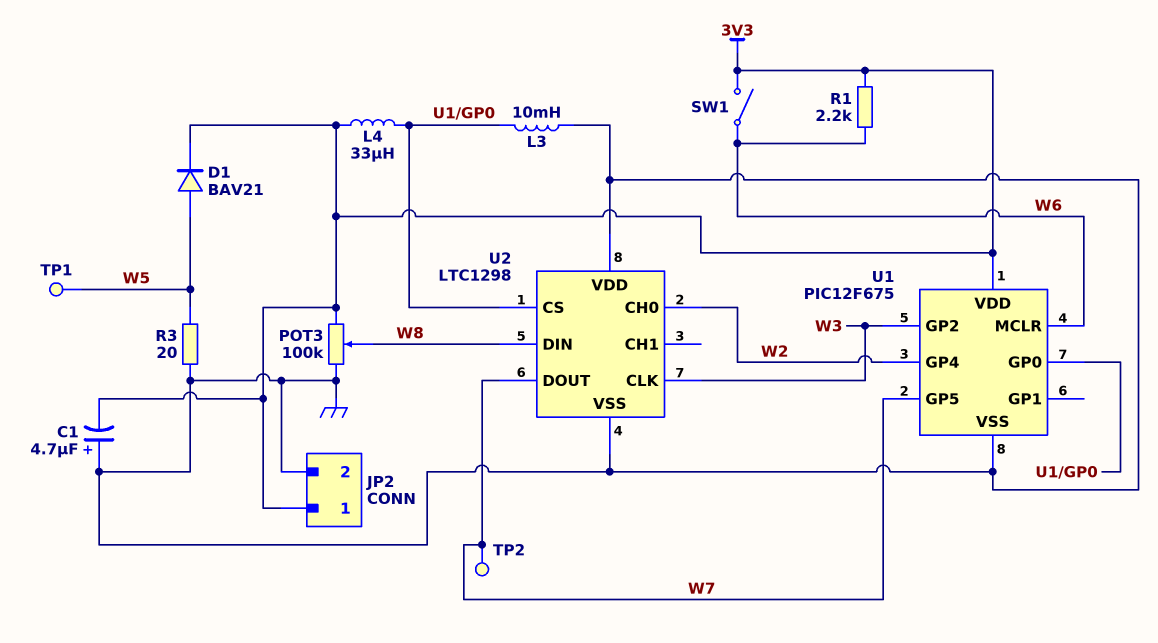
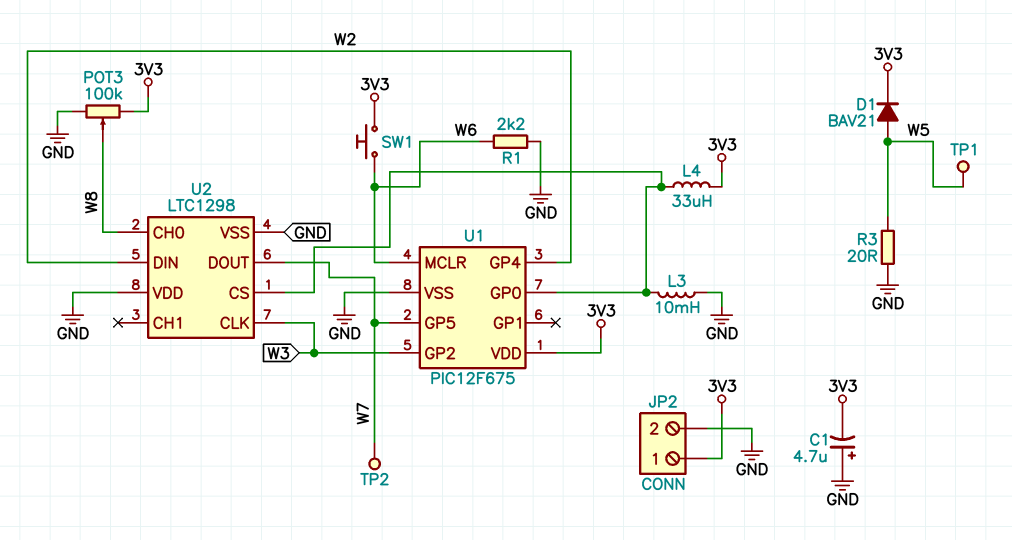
R1: 2.2k (3V3, W6) -> 2.2k (GND, W6)
SW1: switch (3V3, W6) -> button (3V3, W6)
U2 pin CH0: W2 -> W8
U2 pin DIN: W8 -> W2

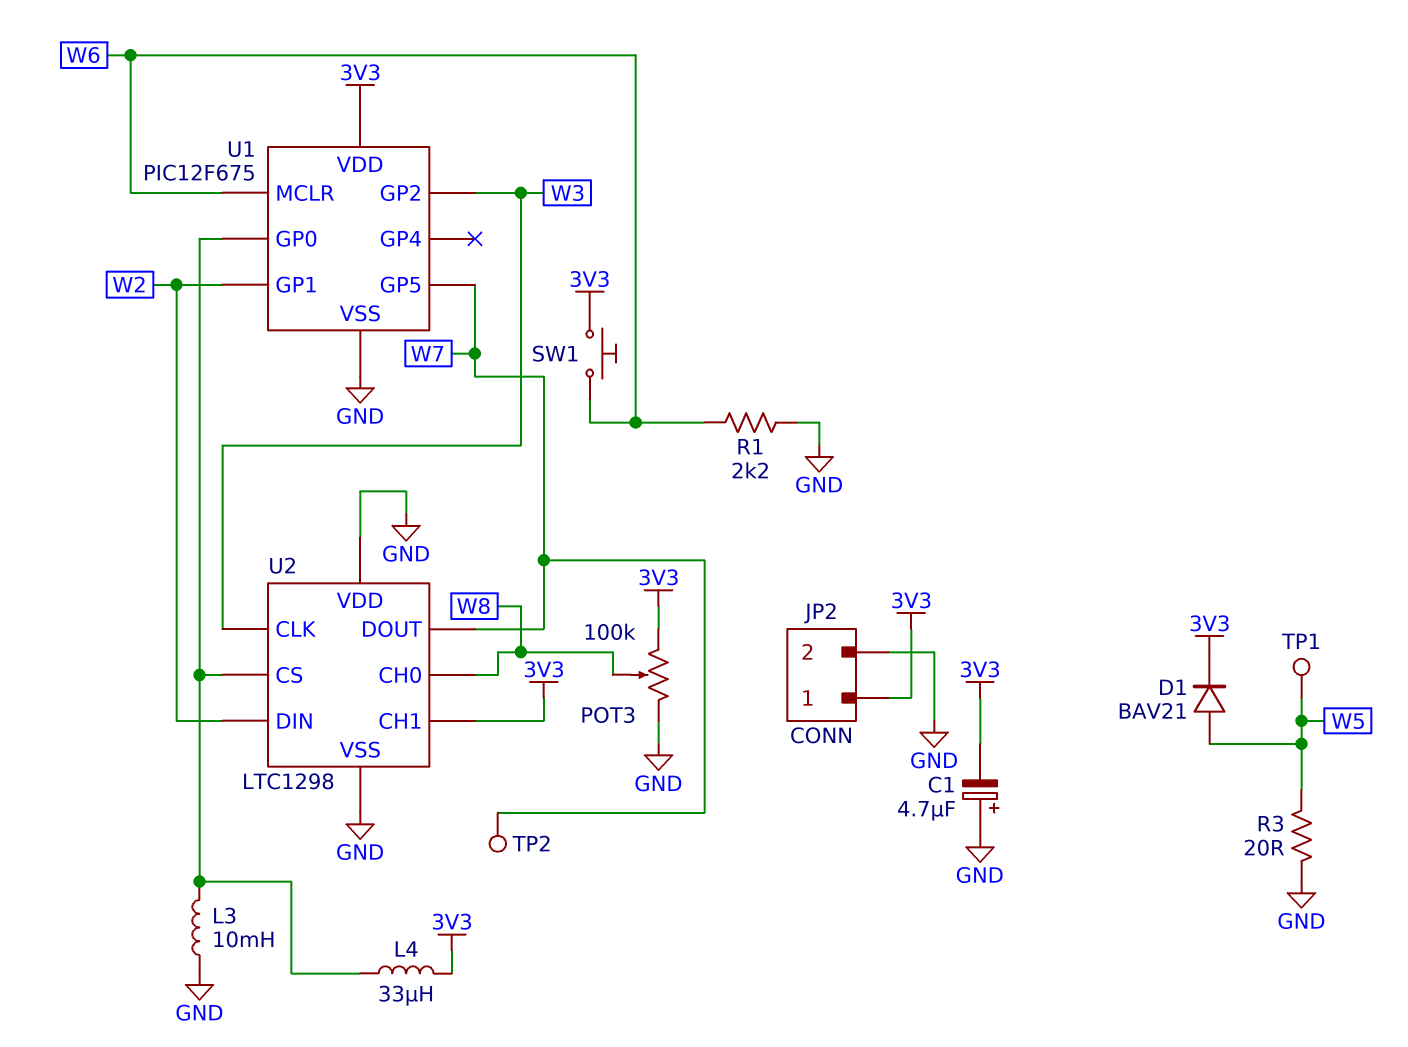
U1 pin GP1: none -> W2
U1 pin GP4: W2 -> none
U2 pin CH1: none -> 3V3

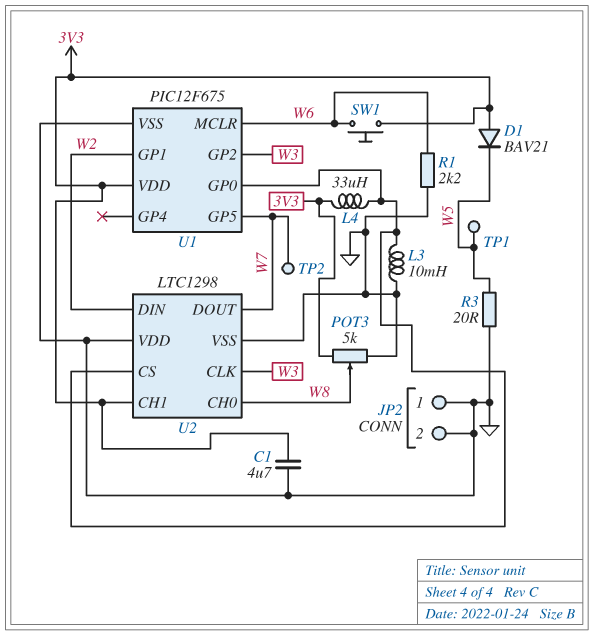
C1: 4.7uF (plus GND, minus 3V3) -> 4.7uF (3V3, GND)
D1: diode BAV21 (A W5, K 3V3) -> diode BAV21 (A 3V3, K W5)
JP2 pin 1: 3V3 -> GND
POT3: 100k (3V3, GND, wiper W8) -> 5k (3V3, GND, wiper W8)

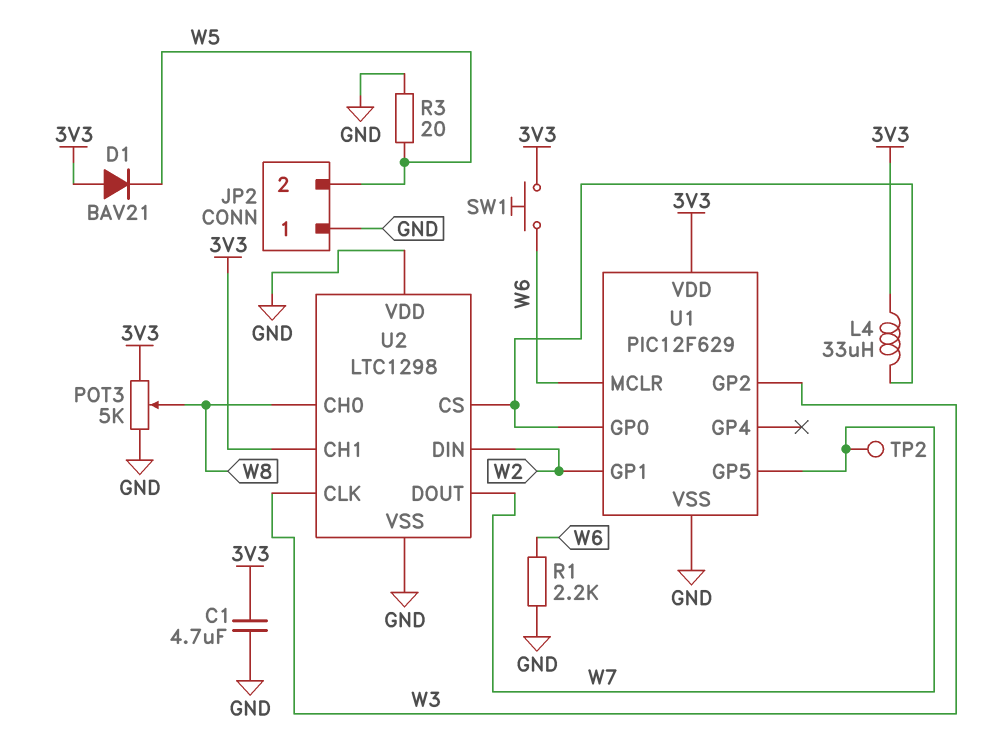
JP2 pin 2: GND -> W5
L3: 10mH (GND, U1/GP0) -> none
TP1: test point (W5) -> none
U1: PIC12F675 -> PIC12F629

